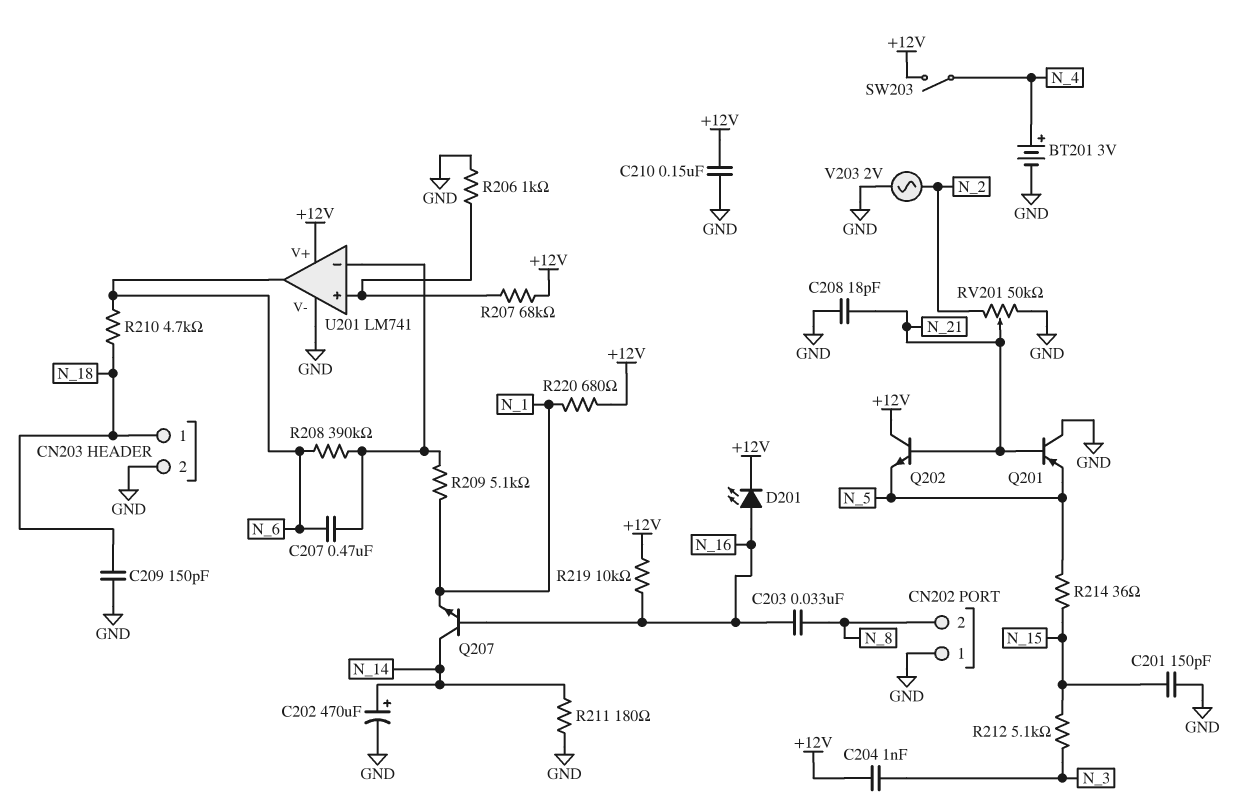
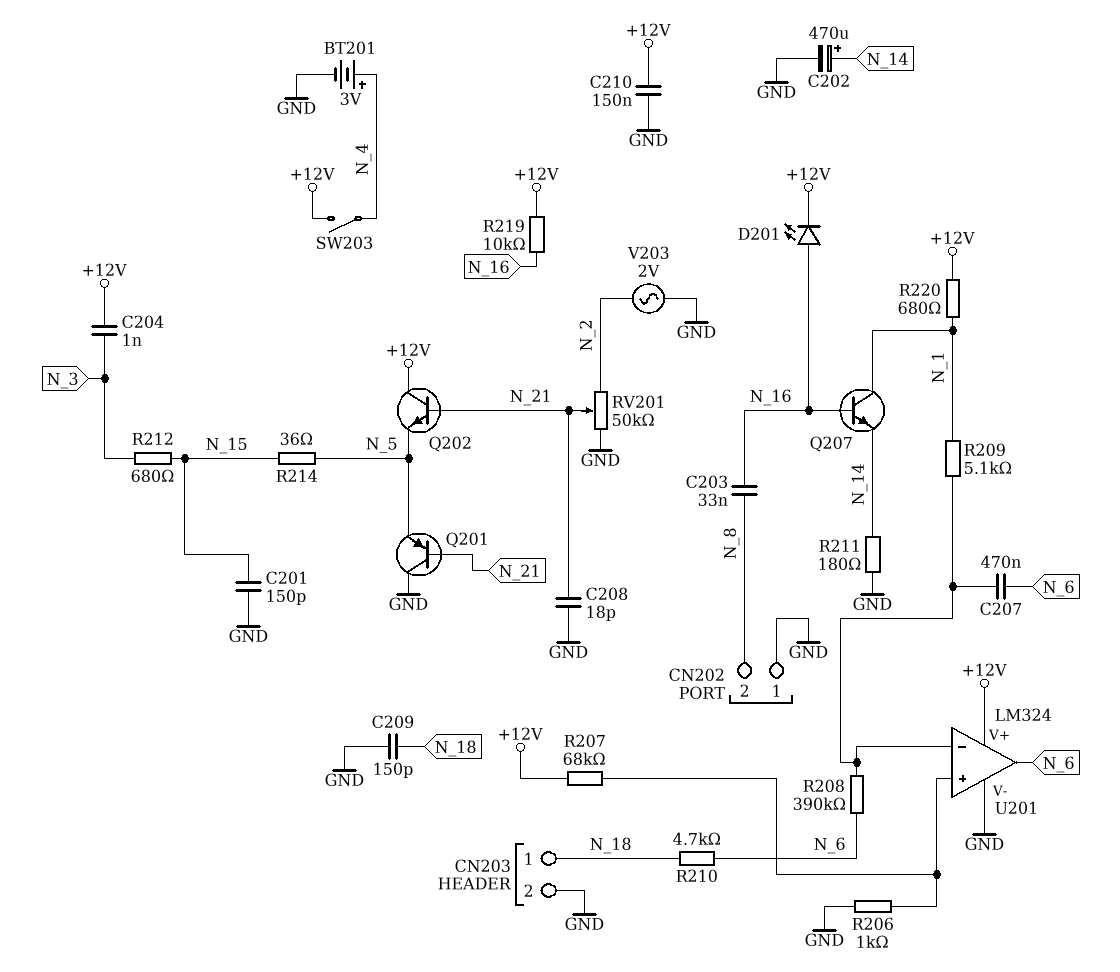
Q207: NPN (B N_16, C N_14, E N_1) -> NPN (B N_16, C N_1, E N_14)
R212: 5.1k (N_3, N_15) -> 680 (N_3, N_15)
U201: LM741 -> LM324

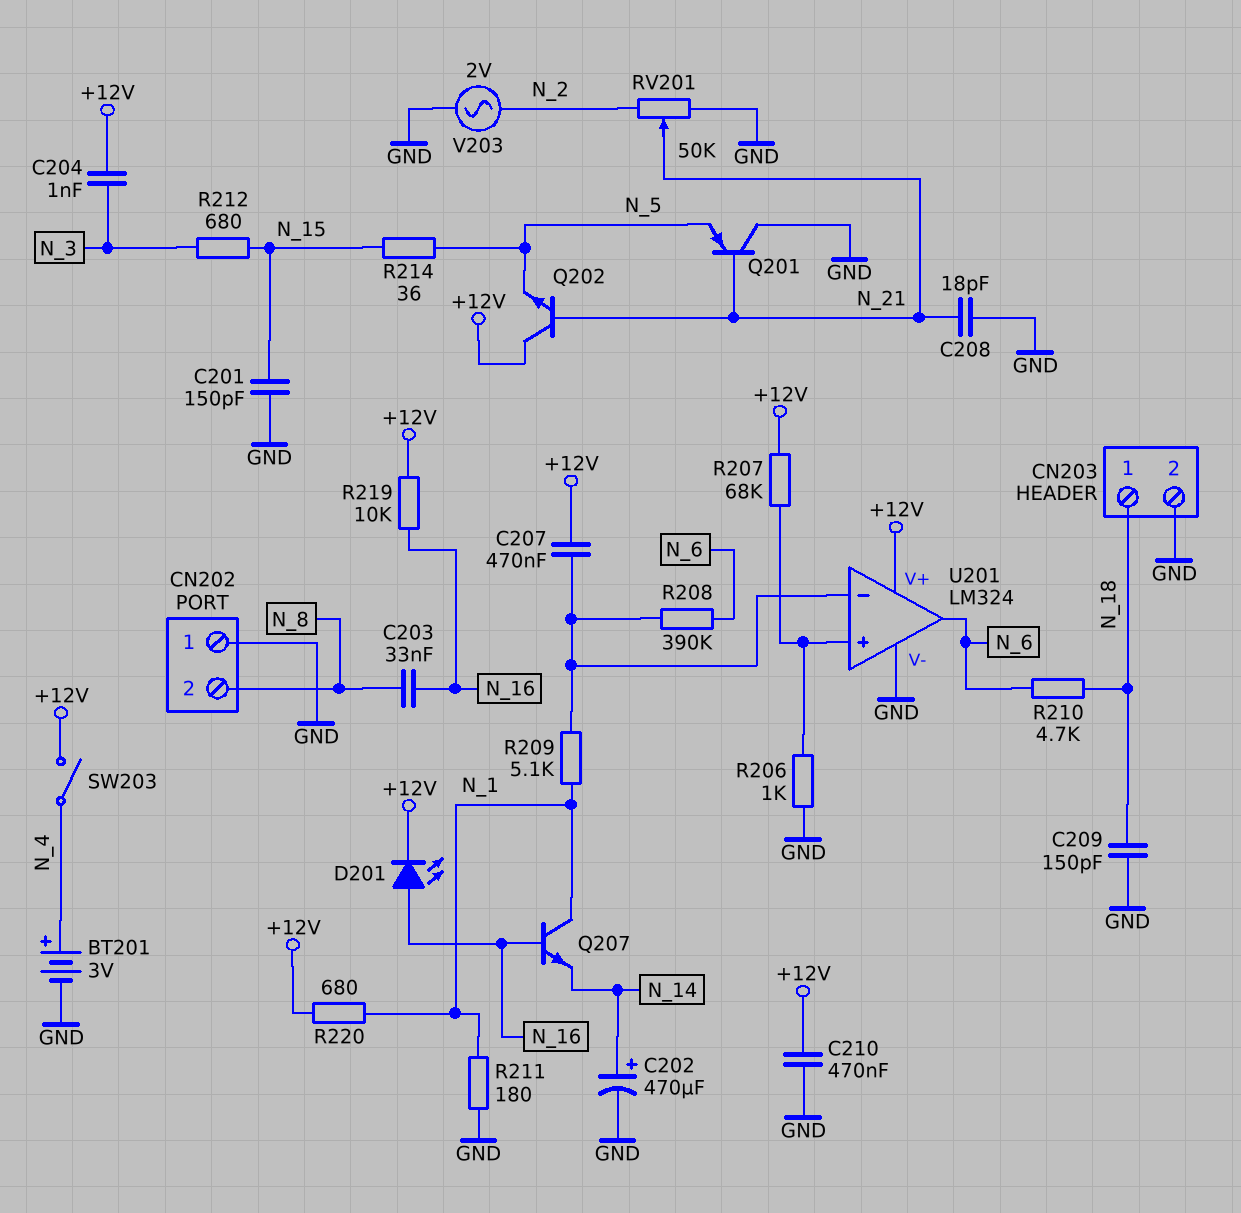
C207: 470nF (N_6, U201/in-) -> 470nF (+12V, U201/in-)
C210: 150nF (+12V, GND) -> 470nF (+12V, GND)
R211: 180 (GND, N_14) -> 180 (GND, N_1)

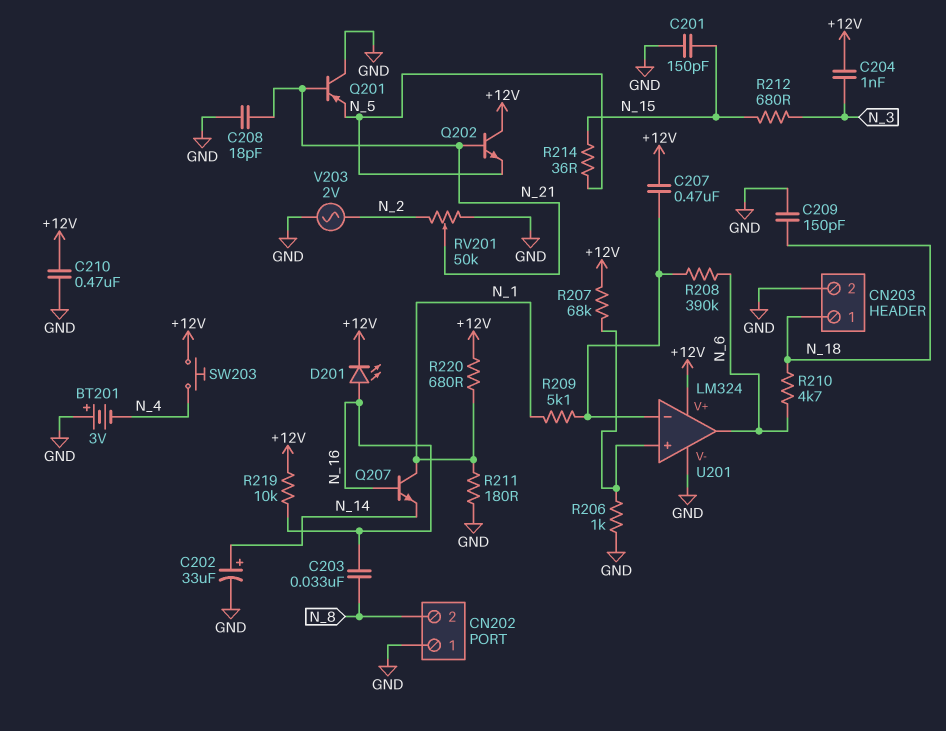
BT201: 3V (plus N_4, minus GND) -> 3V (plus GND, minus N_4)
C202: 470uF (plus N_14, minus GND) -> 33uF (plus N_14, minus GND)
SW203: switch (+12V, N_4) -> button (+12V, N_4)

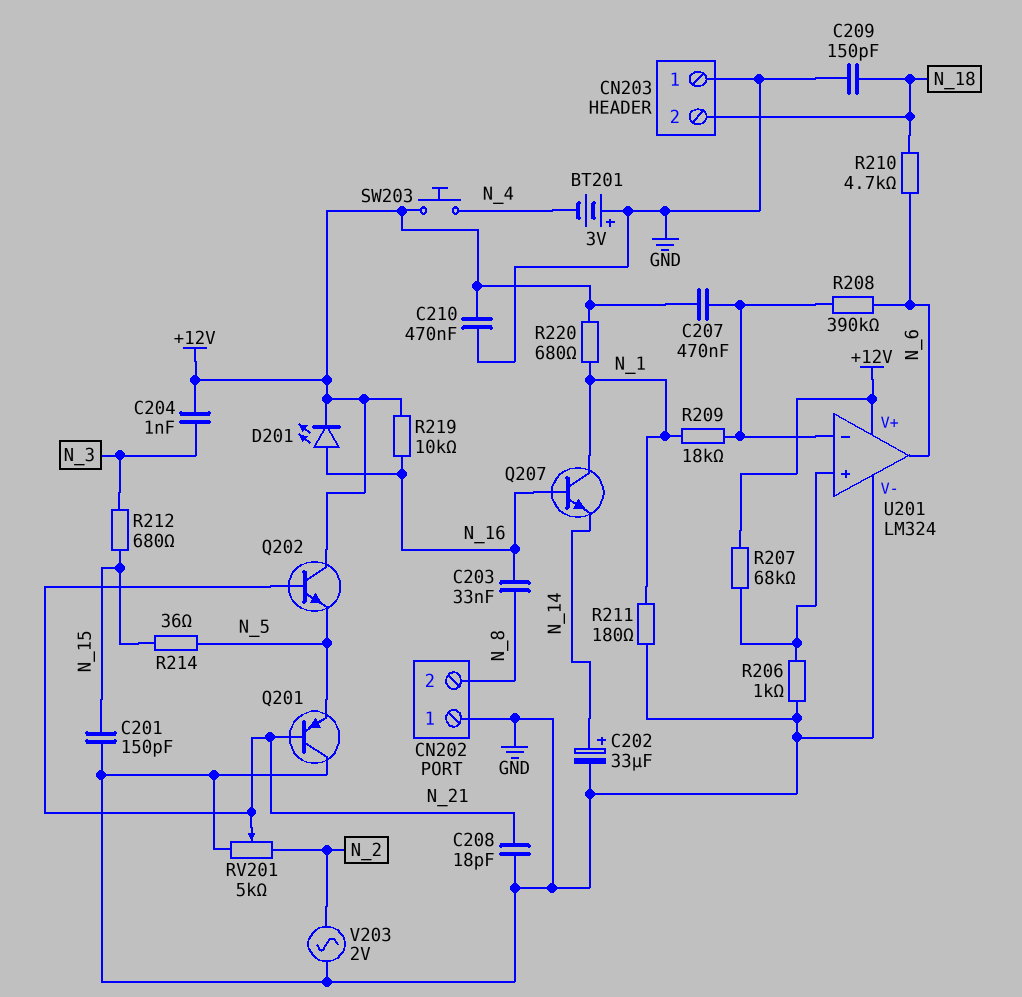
CN203 pin 1: N_18 -> GND
CN203 pin 2: GND -> N_18
R209: 5.1k (N_1, U201/in-) -> 18k (N_1, U201/in-)
RV201: 50k (GND, N_2, wiper N_21) -> 5k (GND, N_2, wiper N_21)

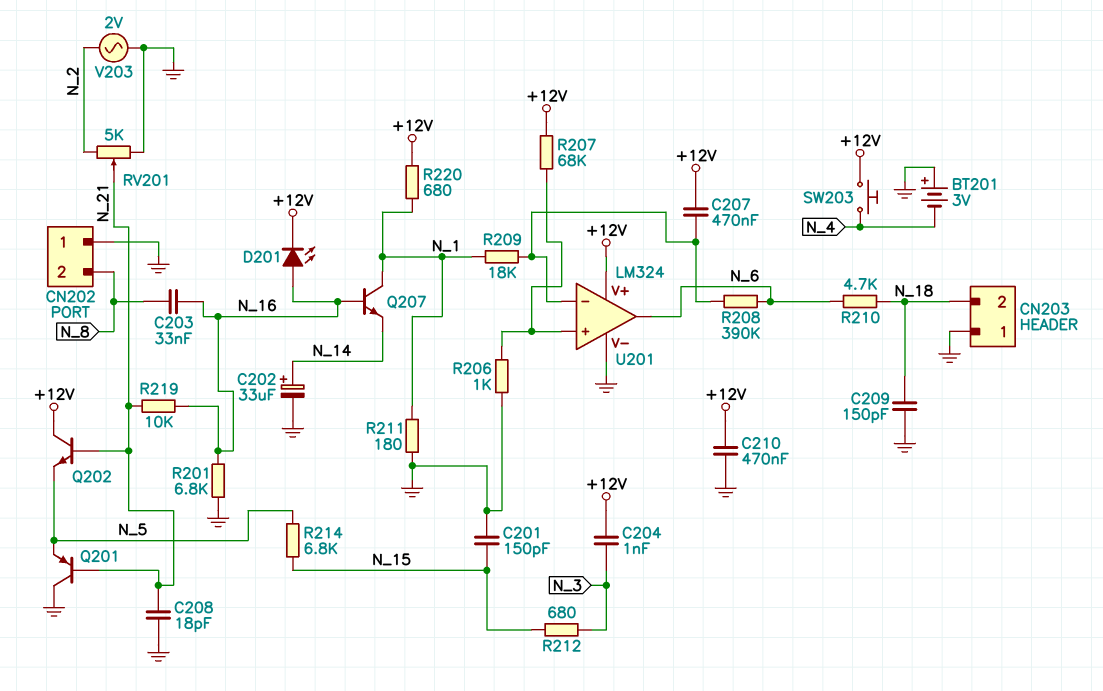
R201: none -> 6.8k (GND, N_16)
R214: 36 (N_5, N_15) -> 6.8k (N_5, N_15)
R219: 10k (+12V, N_16) -> 10k (N_16, N_21)

